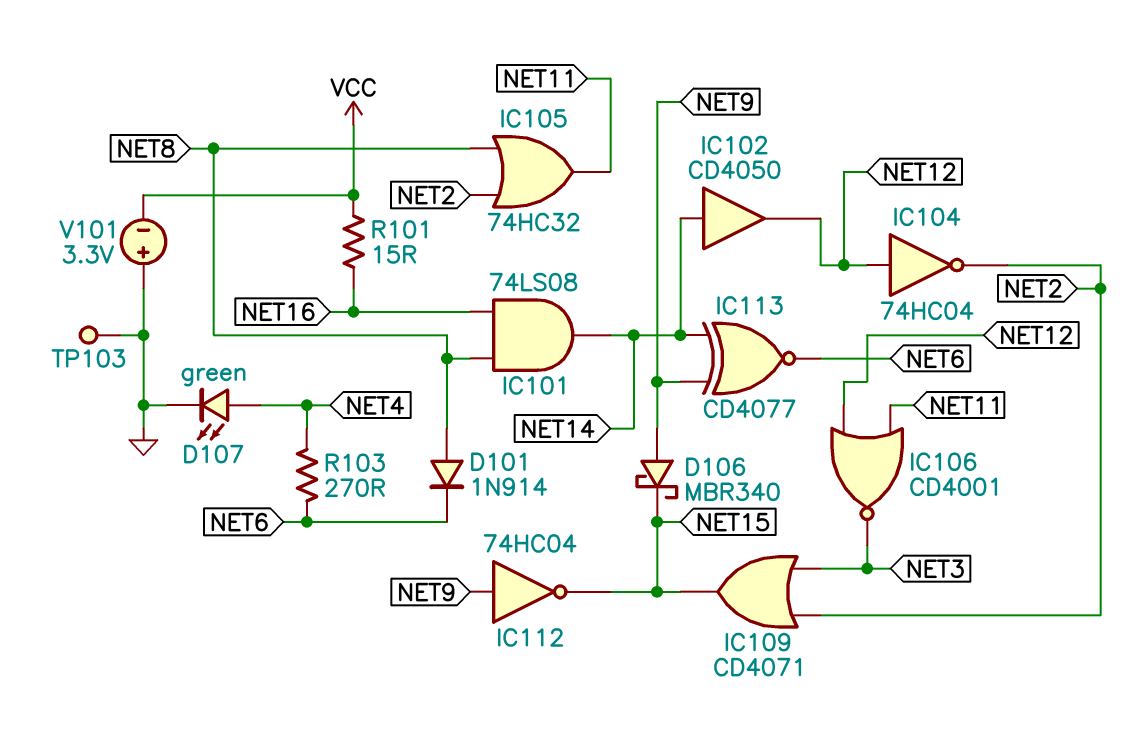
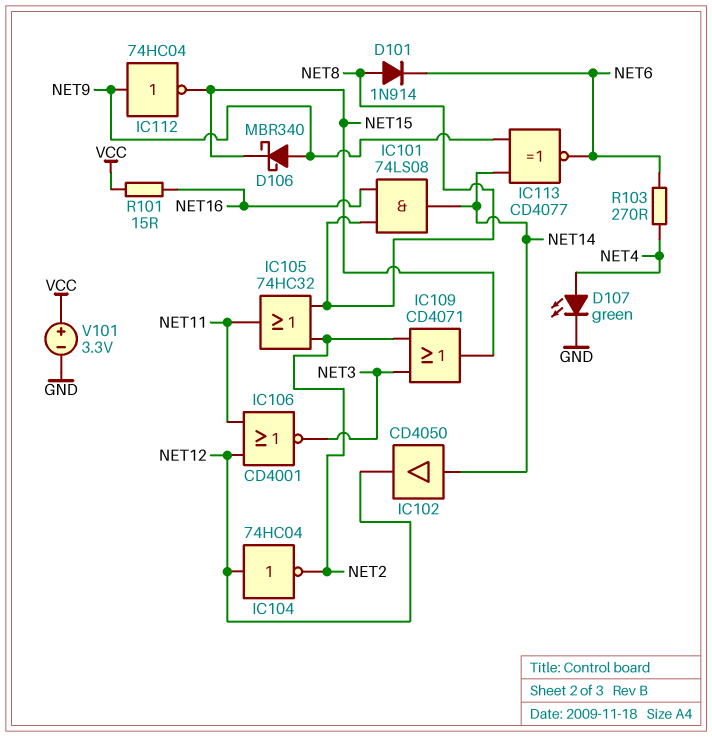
TP103: test point (GND) -> none
V101: 3.3V (plus GND, minus VCC) -> 3.3V (plus VCC, minus GND)

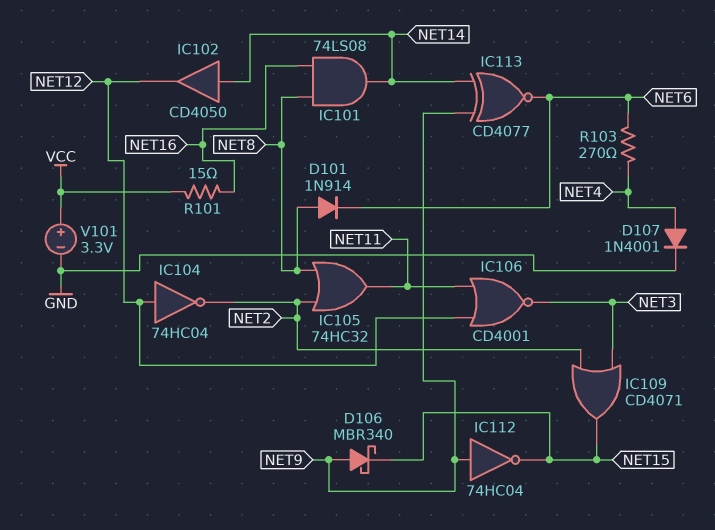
D107: LED green (A NET4, K GND) -> diode 1N4001 (A NET4, K GND)

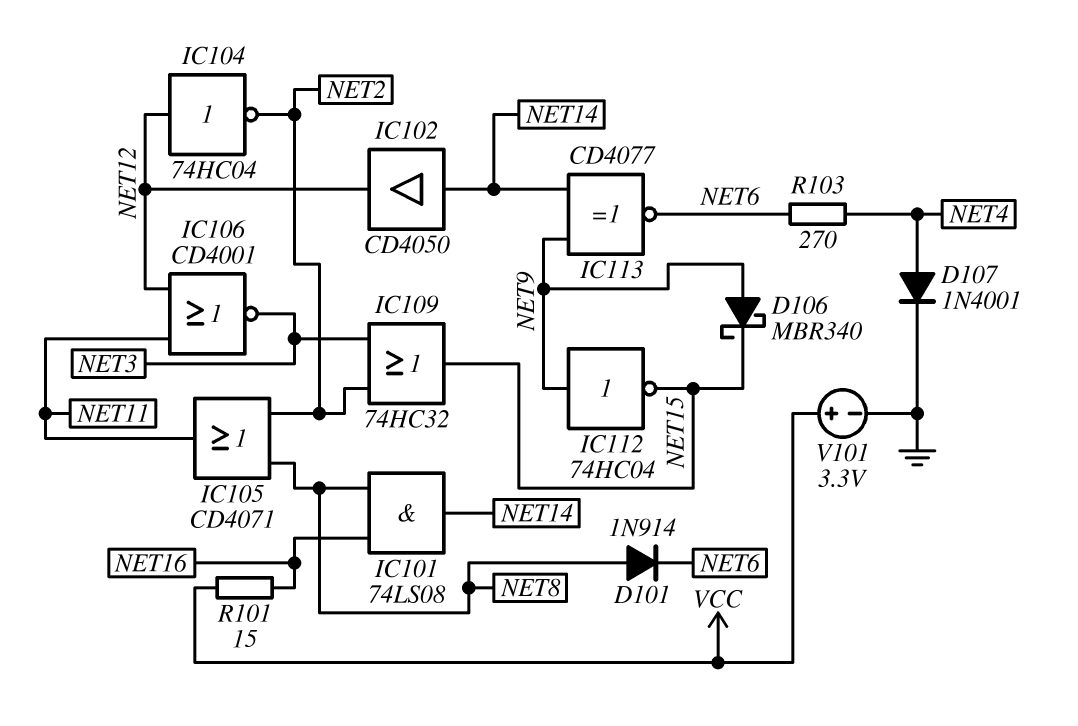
IC105: OR 74HC32 (in NET2, in NET8, out NET11) -> OR CD4071 (in NET2, in NET8, out NET11)
IC109: OR CD4071 (in NET2, in NET3, out NET15) -> OR 74HC32 (in NET2, in NET3, out NET15)

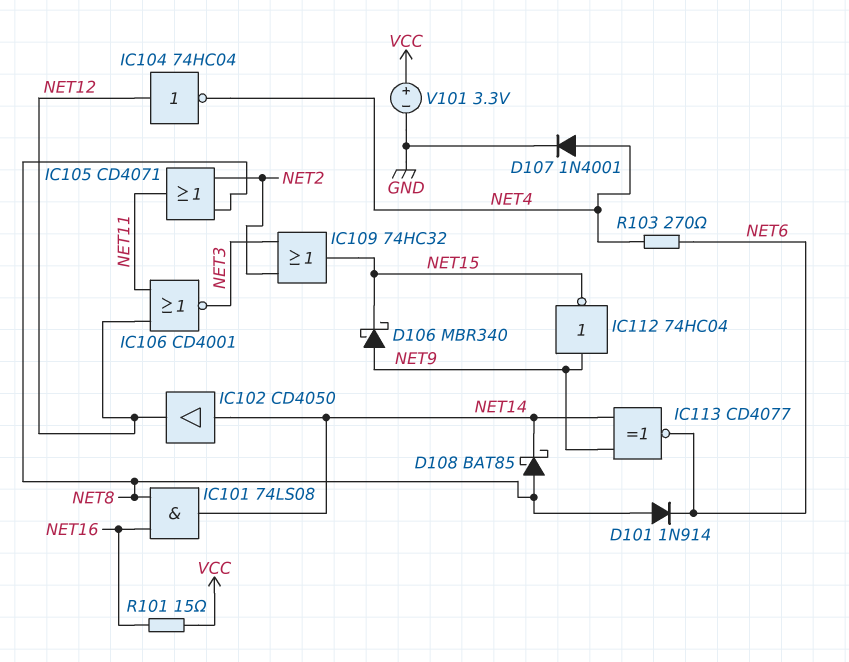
D108: none -> schottky BAT85 (A NET8, K NET14)
IC104: NOT 74HC04 (in NET12, out NET2) -> NOT 74HC04 (in NET12, out NET4)

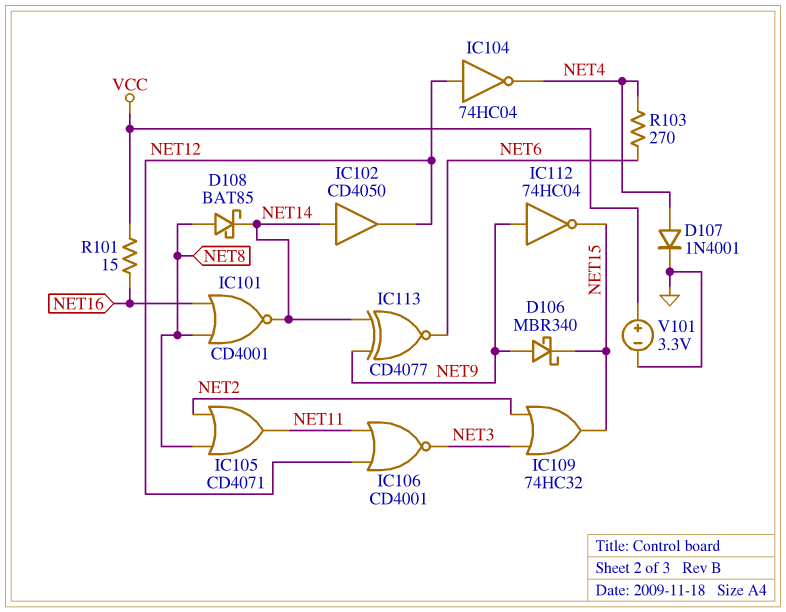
D101: diode 1N914 (A NET8, K NET6) -> none
IC101: AND 74LS08 (in NET8, in NET16, out NET14) -> NOR CD4001 (in NET8, in NET16, out NET14)

